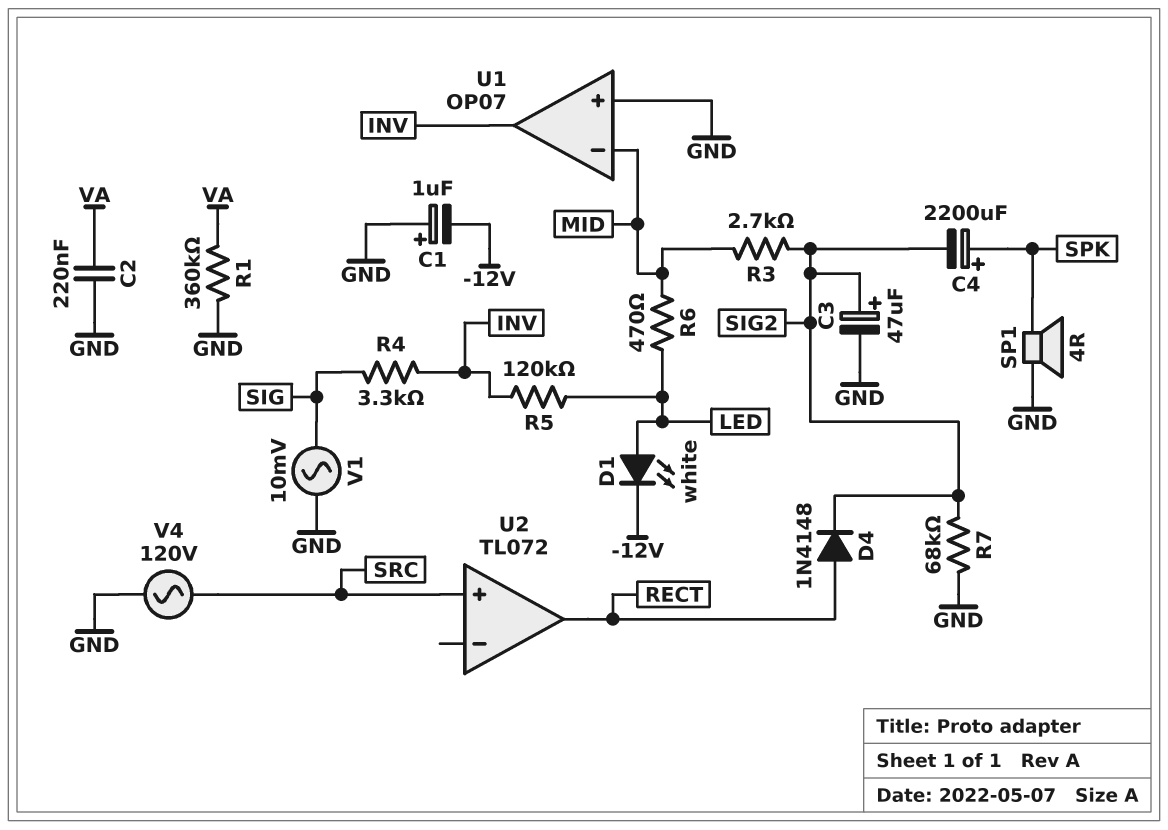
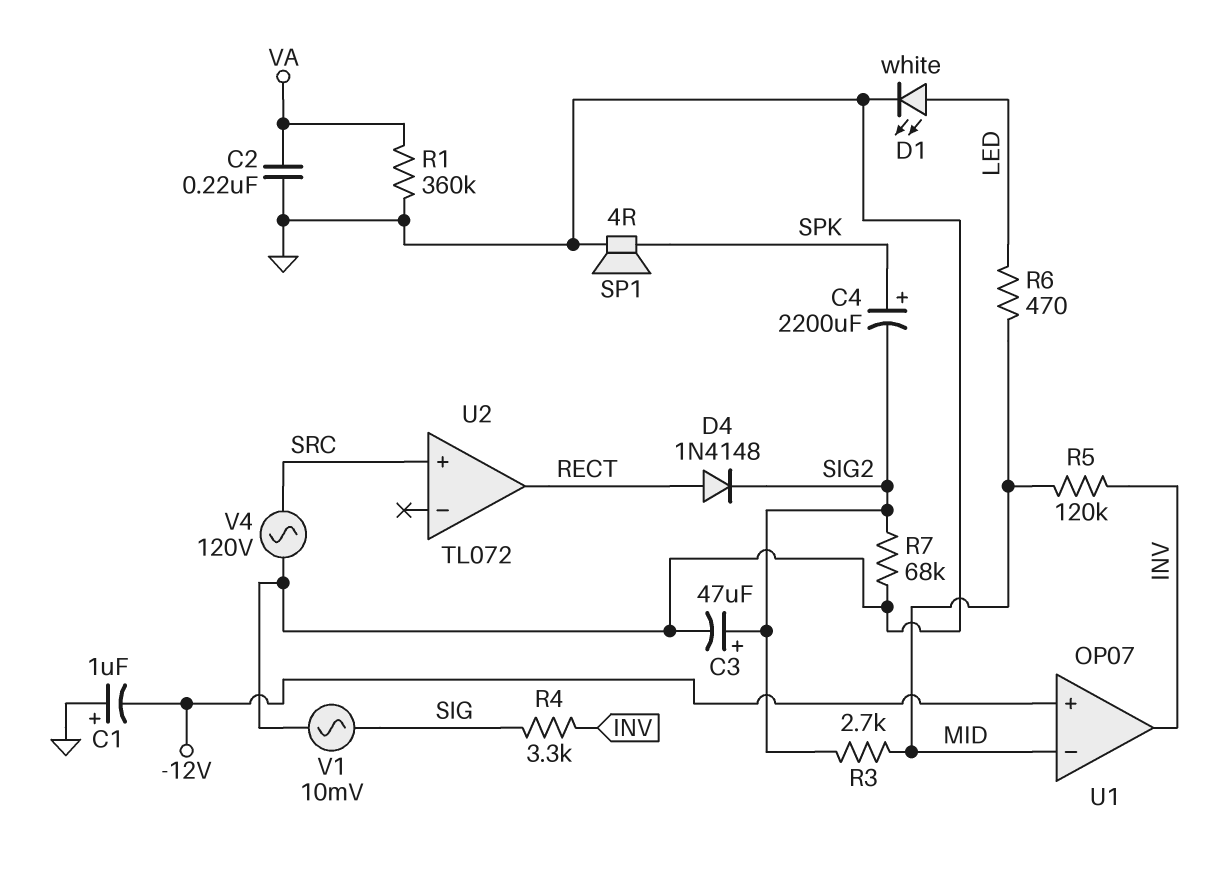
D1: LED white (A LED, K -12V) -> LED white (A LED, K GND)
R5: 120k (INV, LED) -> 120k (INV, MID)
U1 pin in+: GND -> -12V

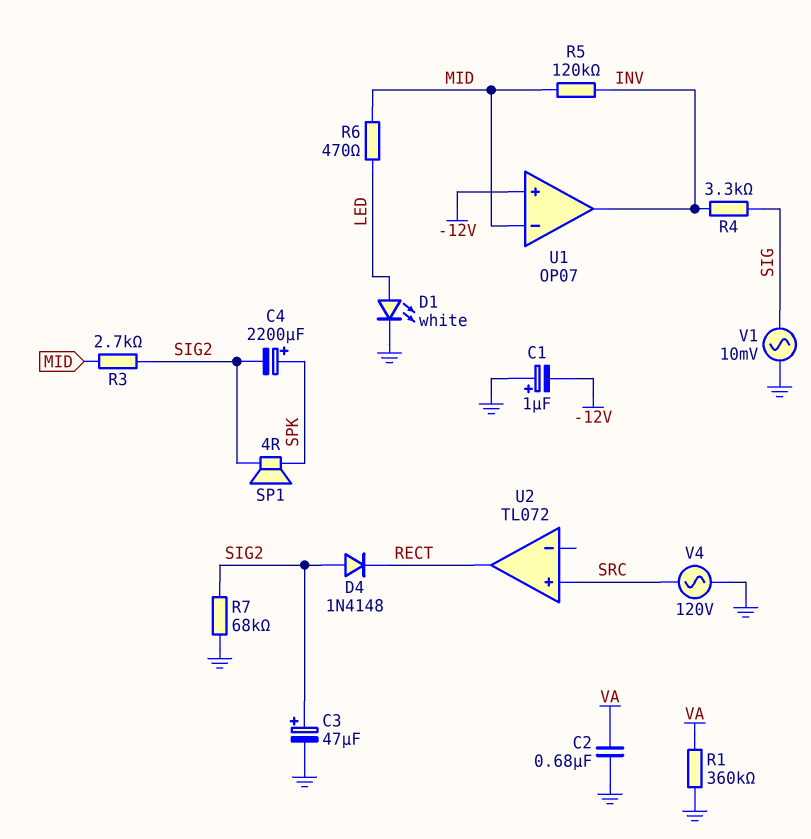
C2: 220nF (GND, VA) -> 680nF (GND, VA)
D4: diode 1N4148 (A RECT, K SIG2) -> diode 1N4148 (A SIG2, K RECT)
SP1: speaker 4R (GND, SPK) -> speaker 4R (SIG2, SPK)

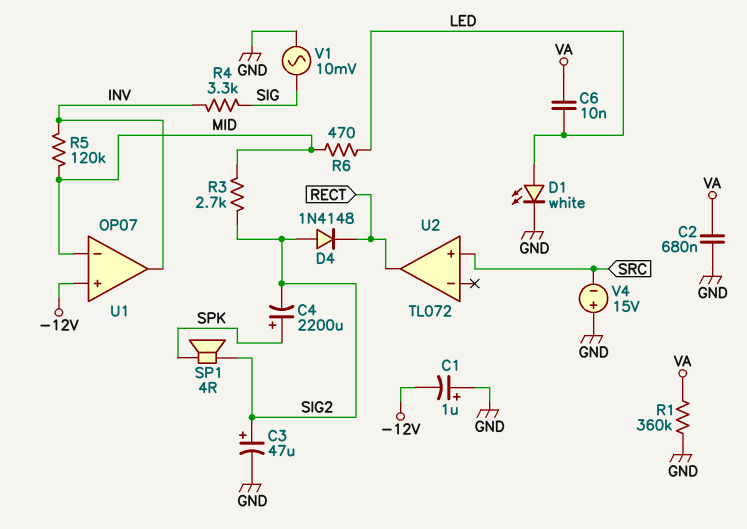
C6: none -> 10nF (LED, VA)
R7: 68k (GND, SIG2) -> none
V4: AC 120V (GND, SRC) -> 15V (plus GND, minus SRC)

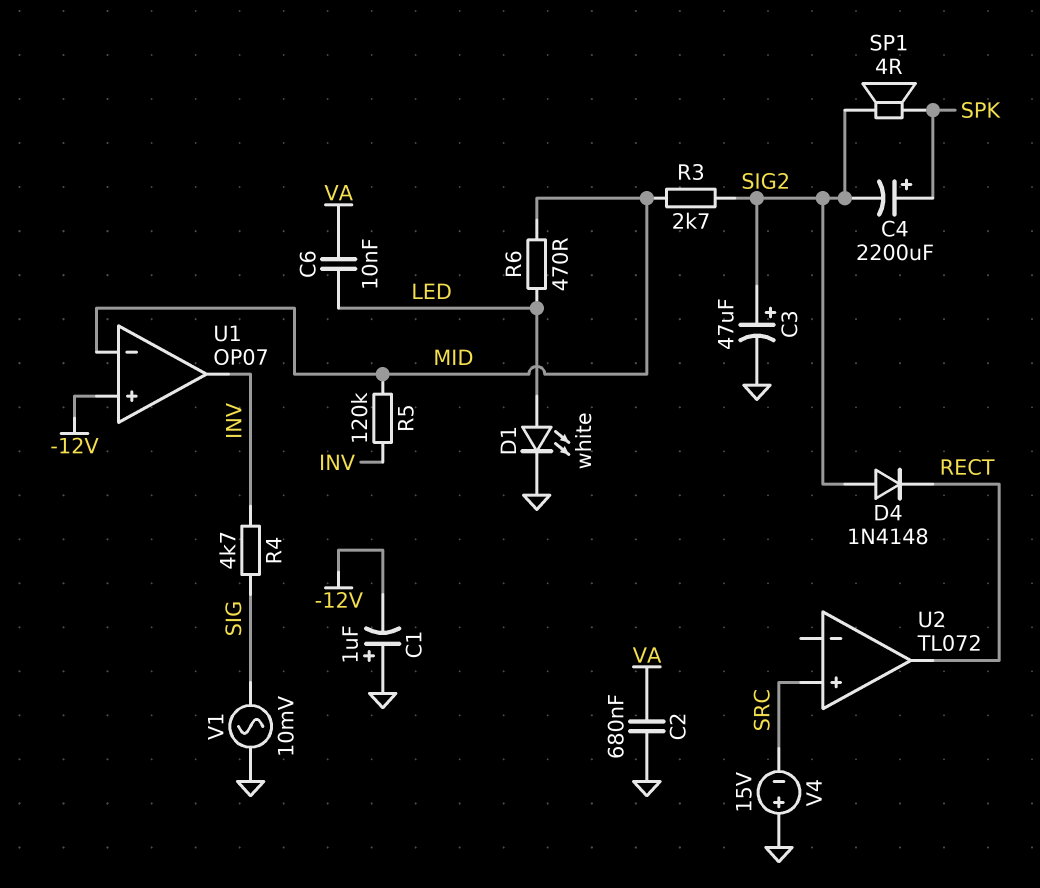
R1: 360k (GND, VA) -> none
R4: 3.3k (INV, SIG) -> 4.7k (INV, SIG)

